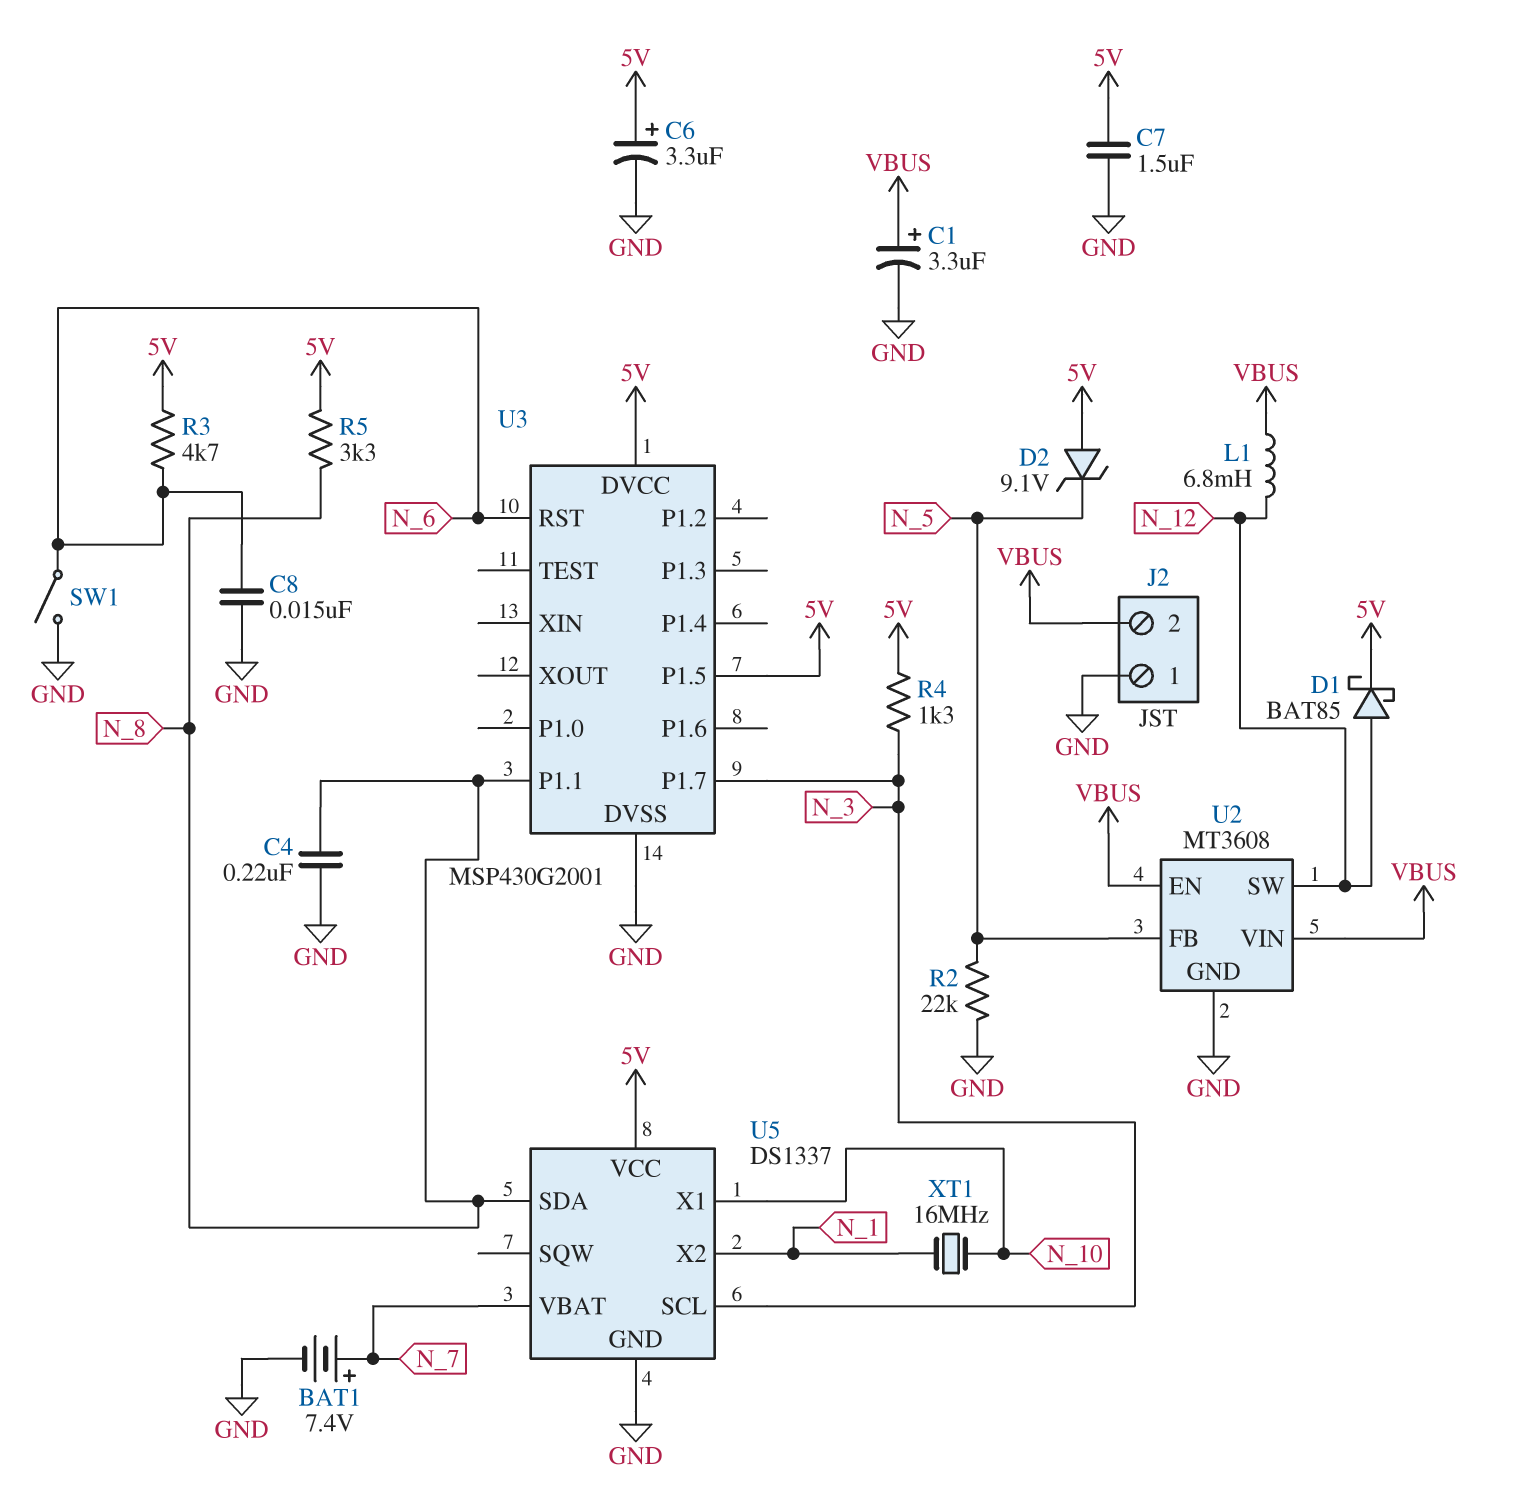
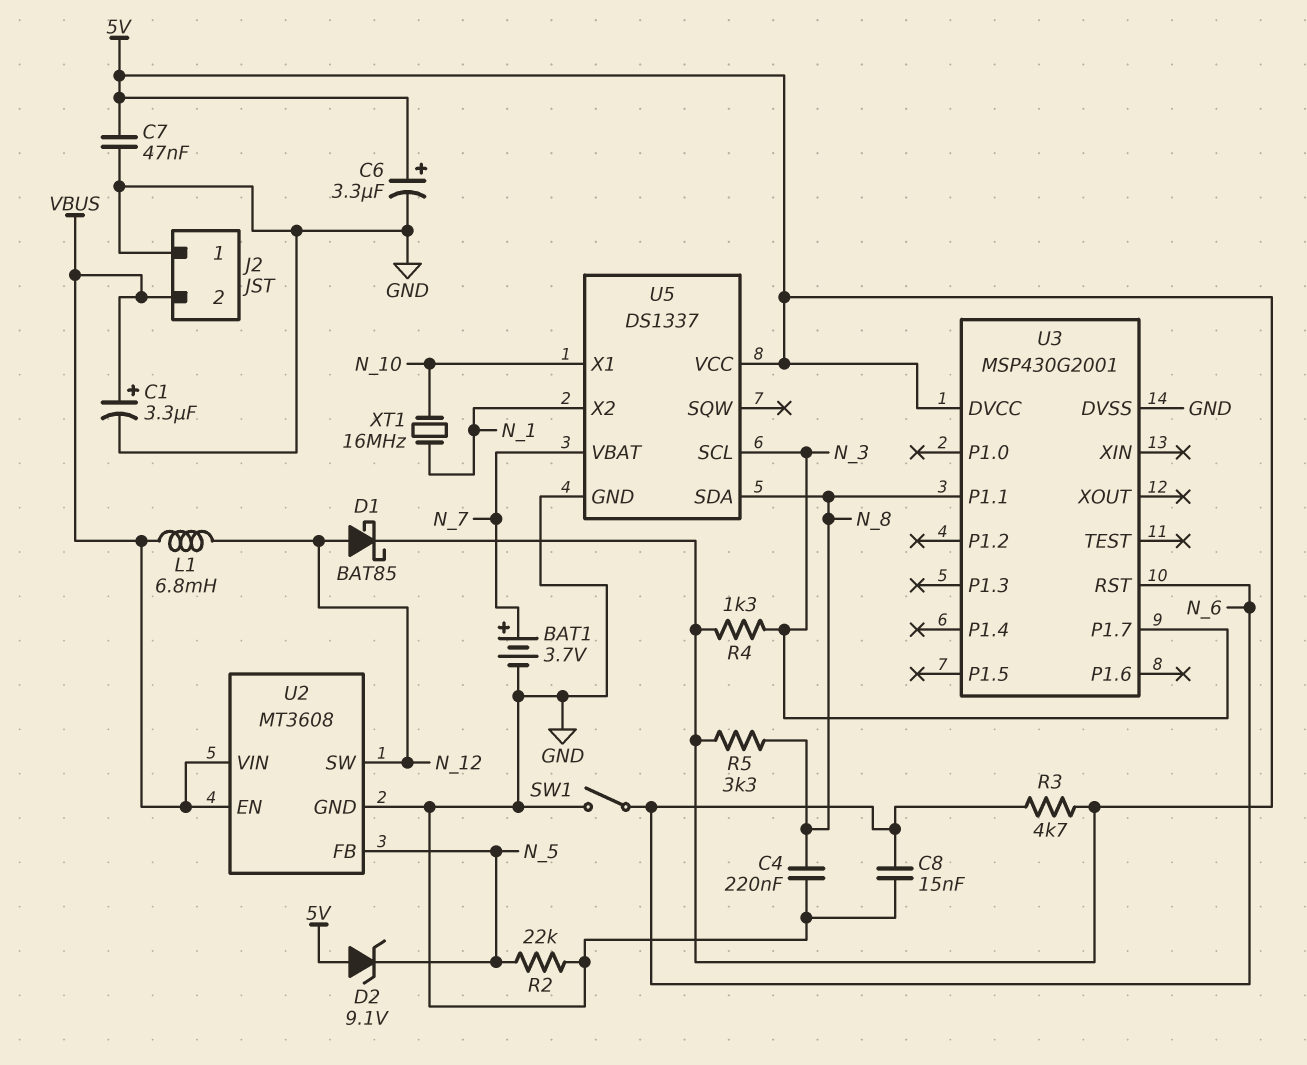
BAT1: 7.4V (plus N_7, minus GND) -> 3.7V (plus N_7, minus GND)
C7: 1.5uF (5V, GND) -> 47nF (5V, GND)
U3 pin P1.5: 5V -> none

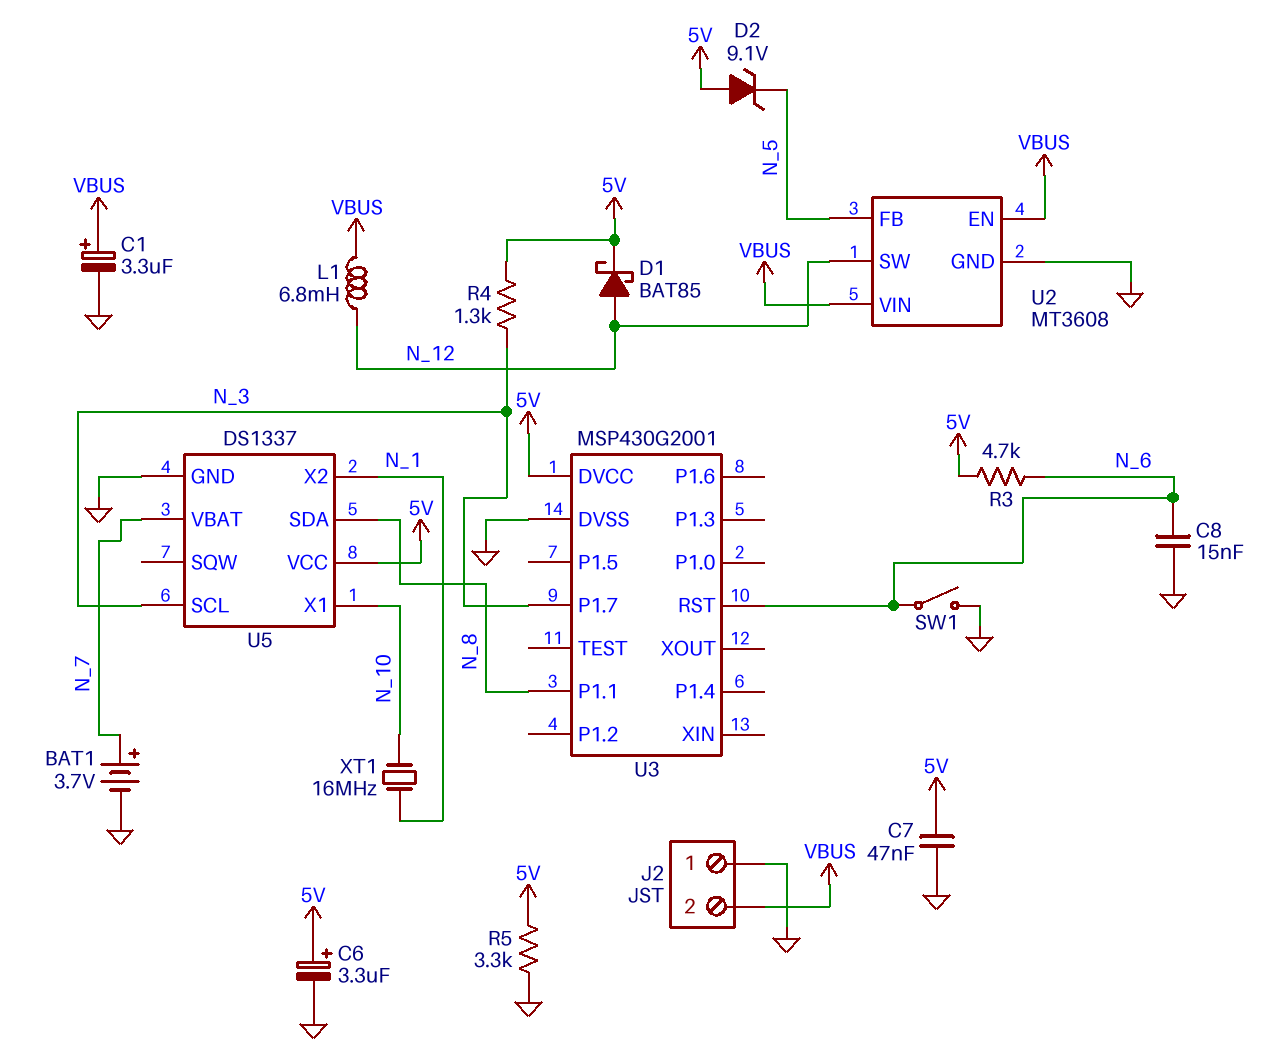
C4: 220nF (GND, N_8) -> none
R2: 22k (GND, N_5) -> none
R5: 3.3k (5V, N_8) -> 3.3k (5V, GND)

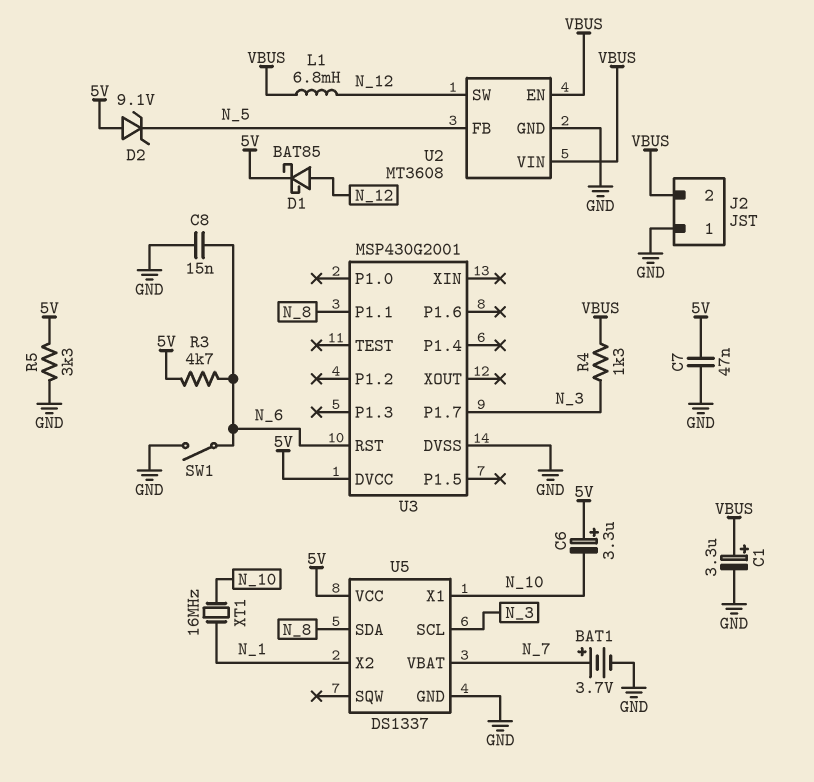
C6: 3.3uF (plus 5V, minus GND) -> 3.3uF (plus 5V, minus N_10)
R4: 1.3k (5V, N_3) -> 1.3k (N_3, VBUS)

